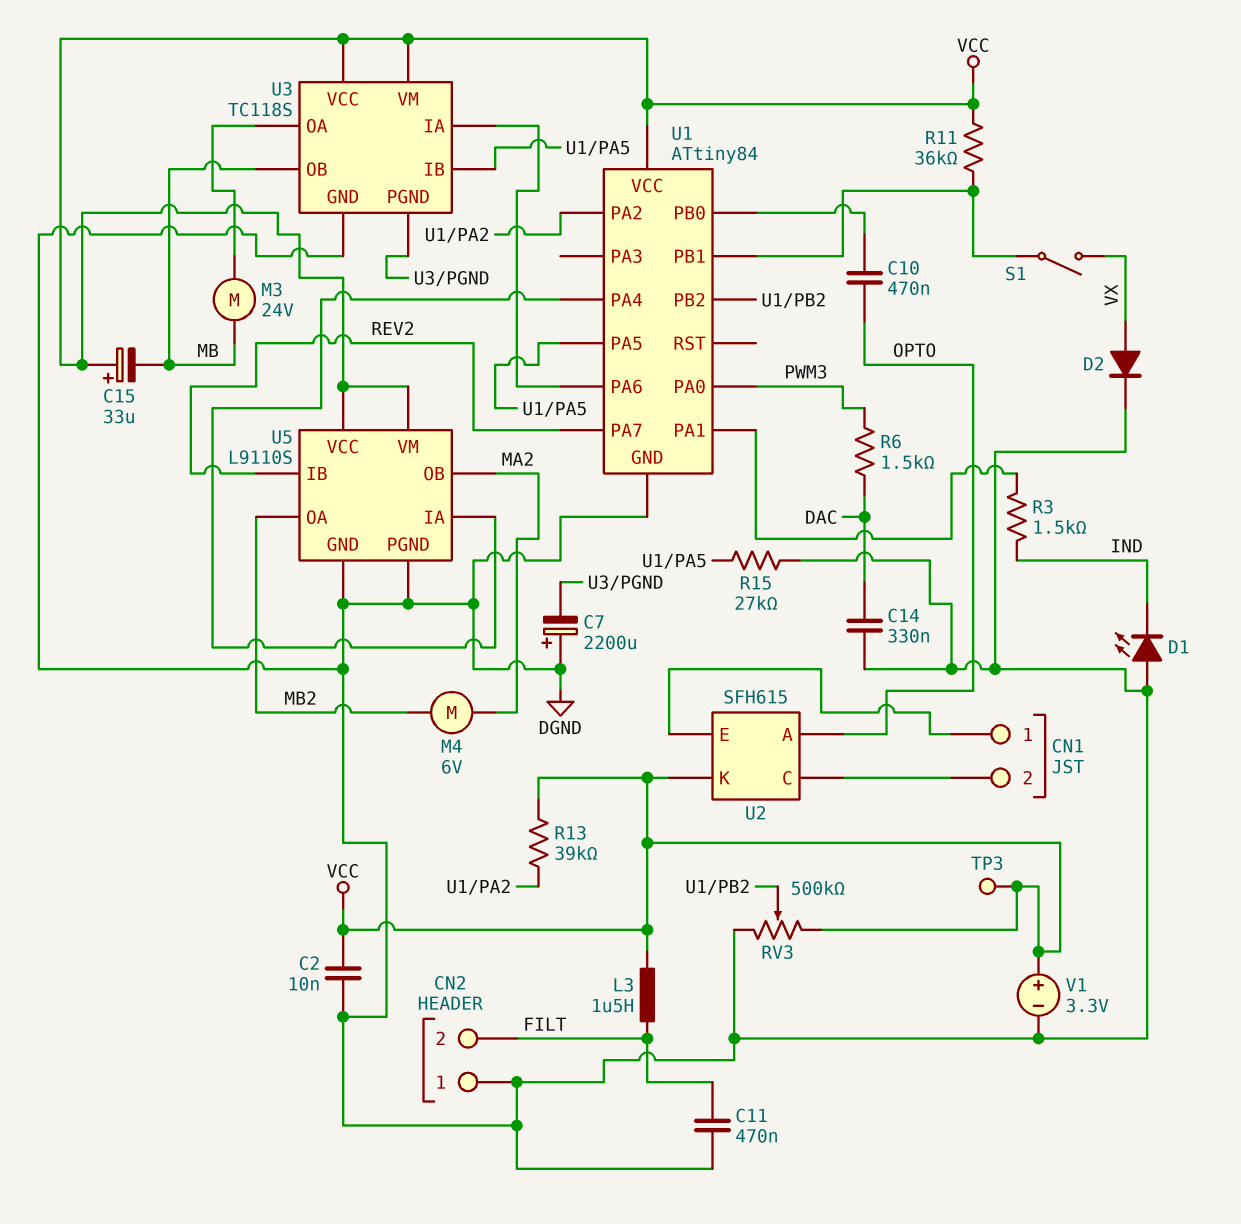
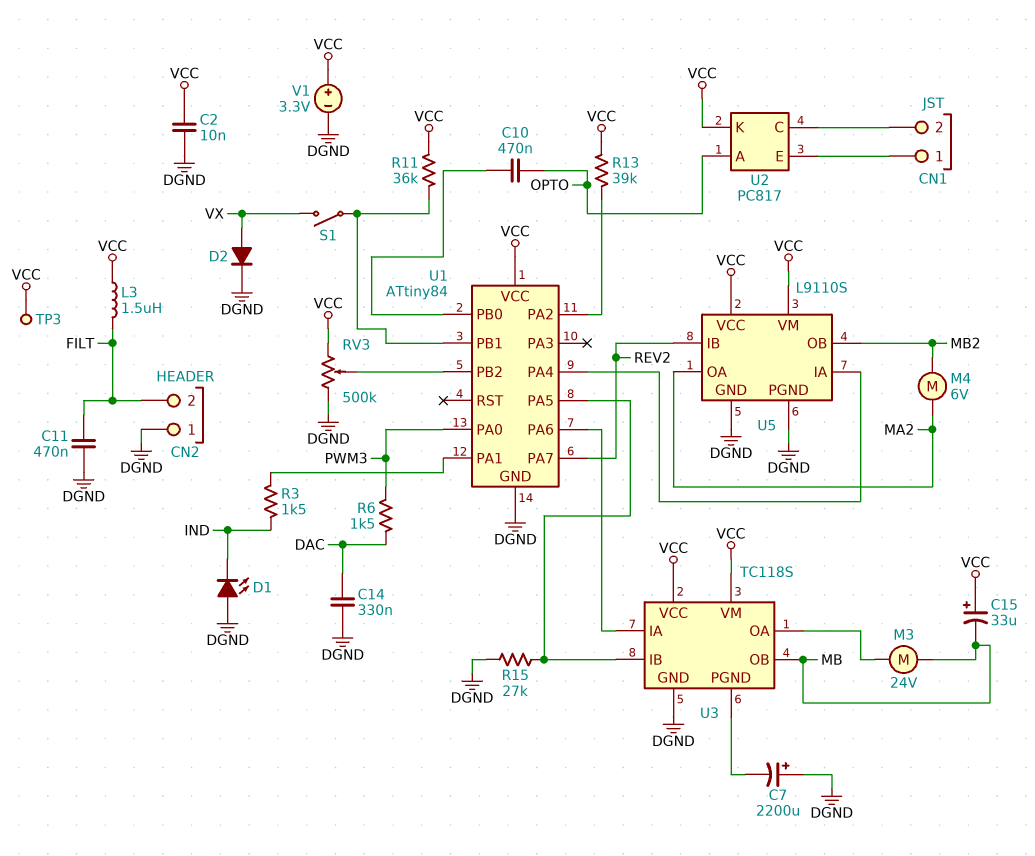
U2: SFH615 -> PC817
U5 pin OA: MB2 -> MA2
U5 pin OB: MA2 -> MB2

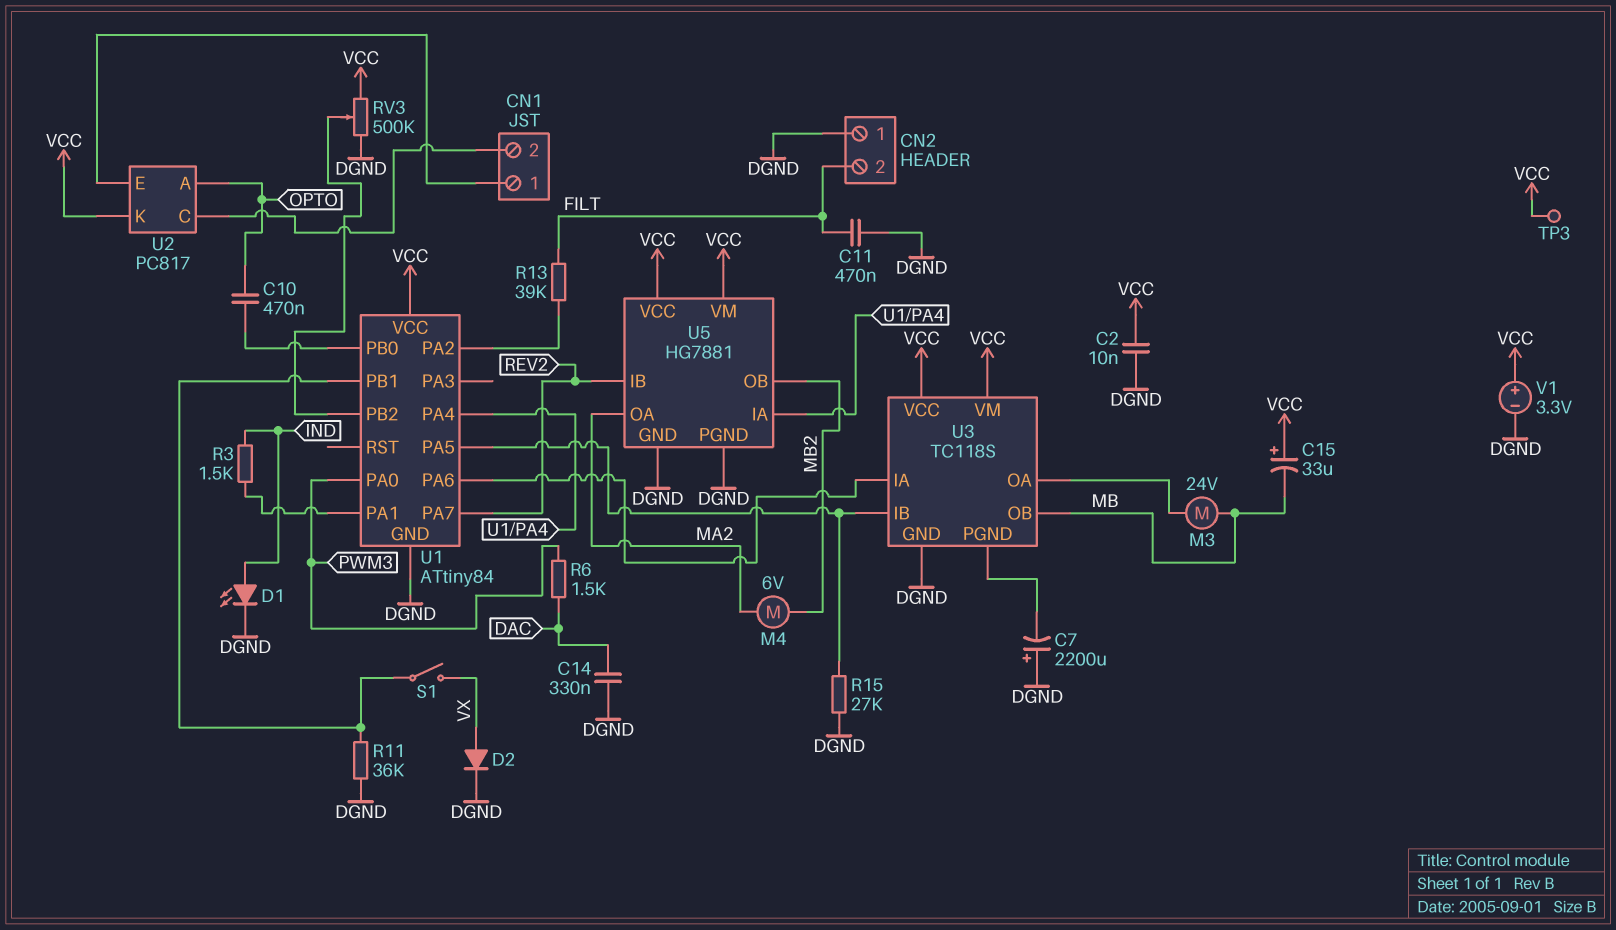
D1: LED (A DGND, K IND) -> LED (A IND, K DGND)
L3: 1.5uH (FILT, VCC) -> none
R11: 36k (U1/PB1, VCC) -> 36k (DGND, U1/PB1)
R13: 39k (U1/PA2, VCC) -> 39k (FILT, U1/PA2)
U5: L9110S -> HG7881

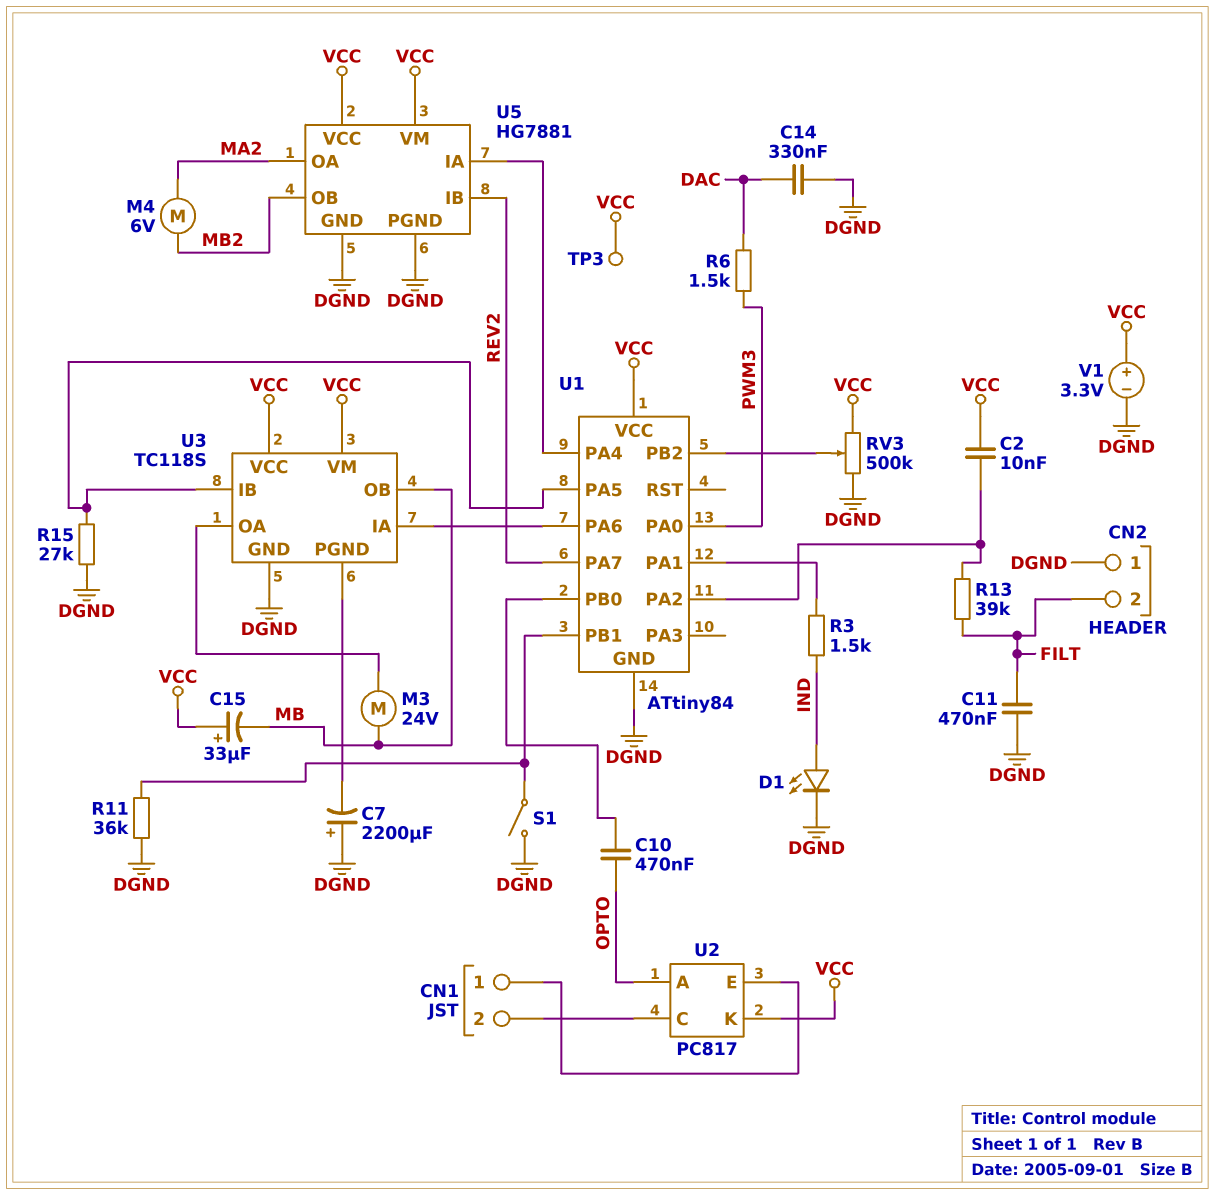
C2: 10nF (DGND, VCC) -> 10nF (U1/PA2, VCC)
D2: diode (A VX, K DGND) -> none
S1: switch (U1/PB1, VX) -> switch (DGND, U1/PB1)

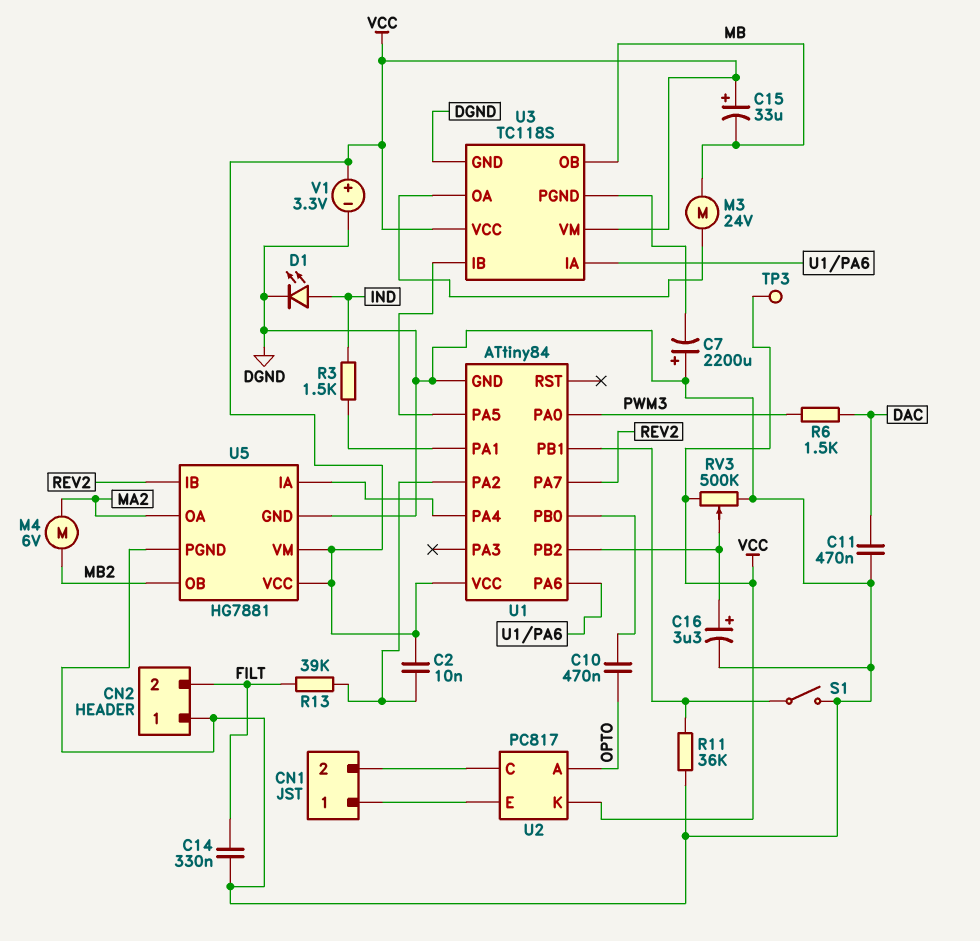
C11: 470nF (DGND, FILT) -> 470nF (DAC, DGND)
C14: 330nF (DAC, DGND) -> 330nF (DGND, FILT)
C16: none -> 3.3uF (plus U1/PB2, minus DGND)
R15: 27k (DGND, U1/PA5) -> none

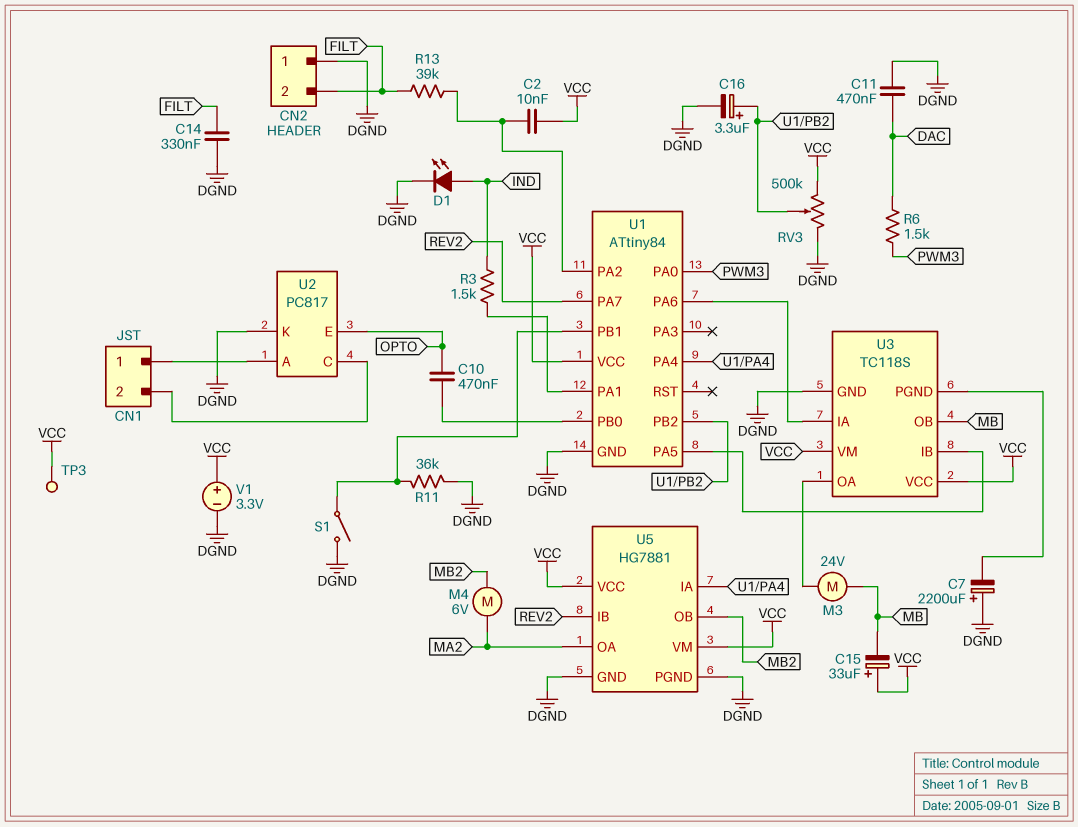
U2 pin A: OPTO -> CN1/1
U2 pin E: CN1/1 -> OPTO
U2 pin K: VCC -> DGND

